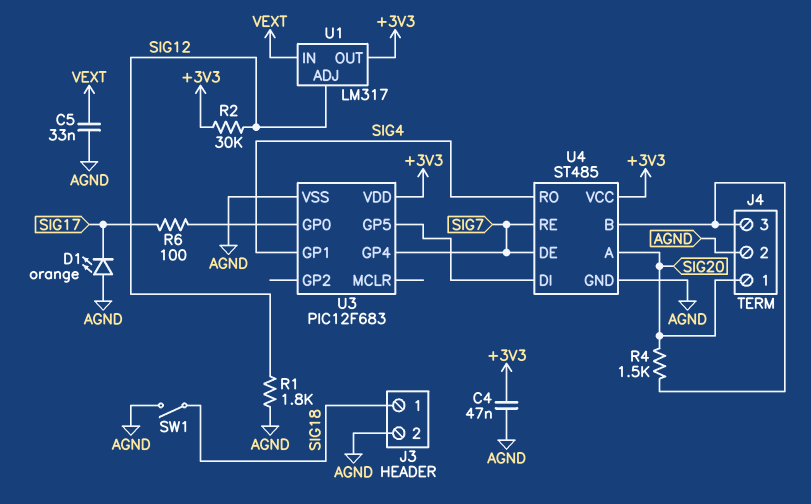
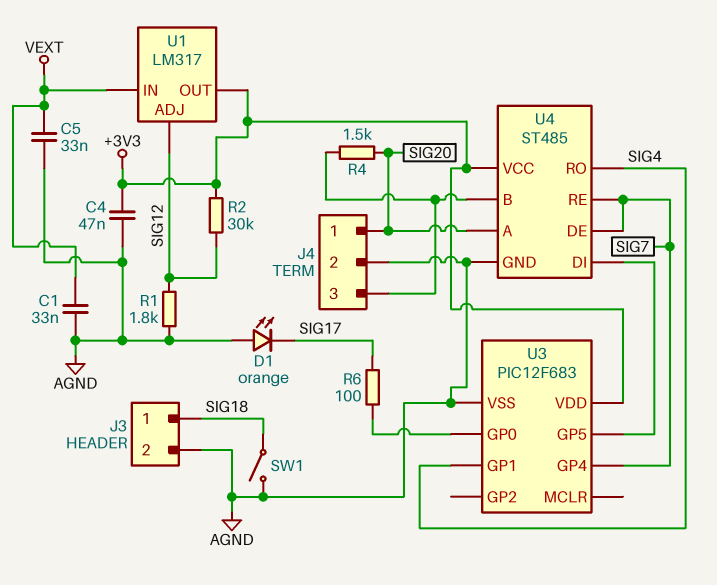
C1: none -> 33nF (AGND, VEXT)

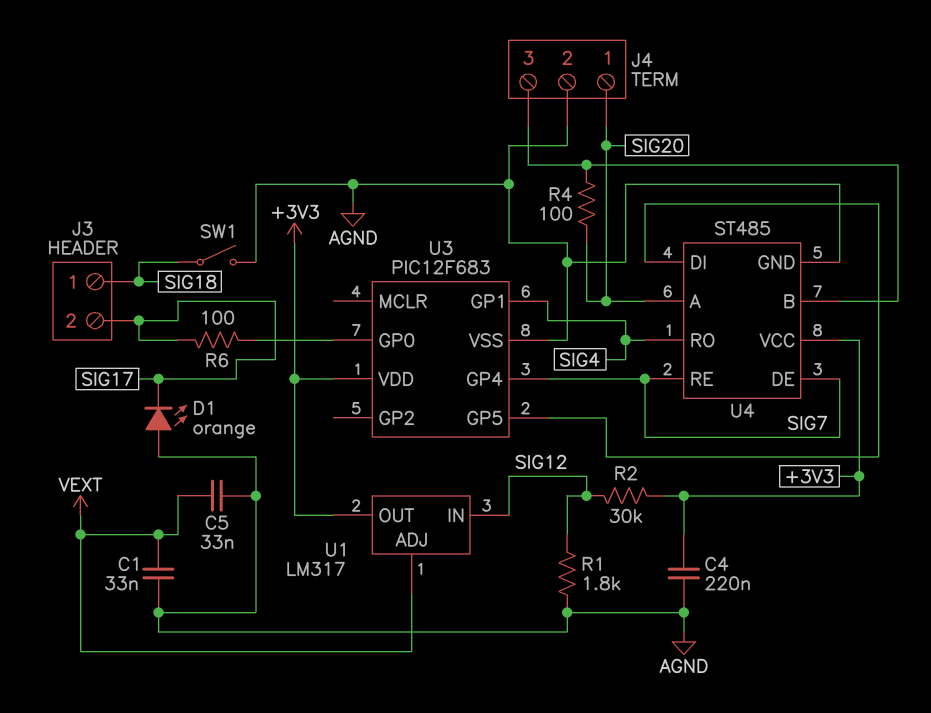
C4: 47nF (+3V3, AGND) -> 220nF (+3V3, AGND)
J3 pin 2: AGND -> SIG17
R4: 1.5k (J4/3, SIG20) -> 100 (J4/3, SIG20)
U1 pin ADJ: SIG12 -> VEXT
U1 pin IN: VEXT -> SIG12

